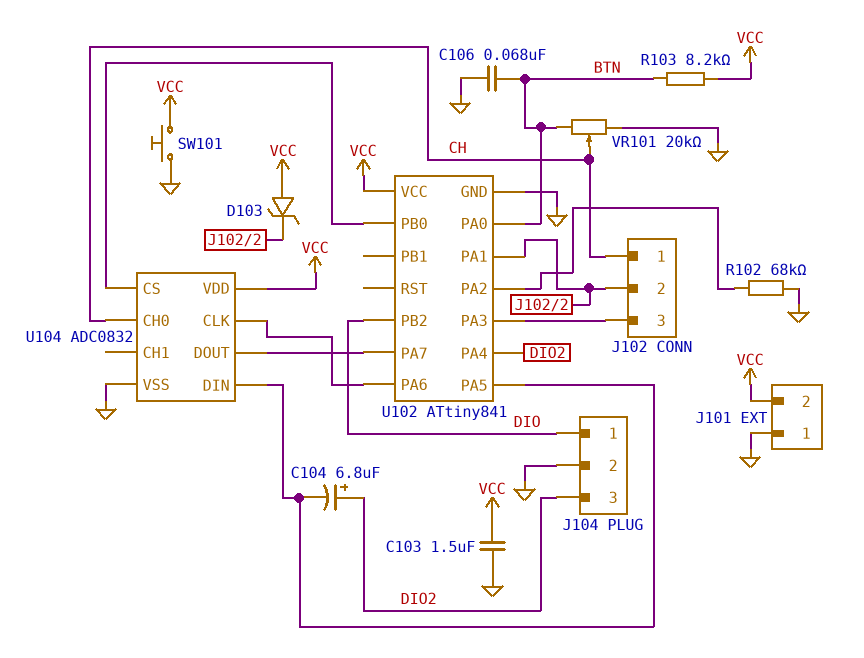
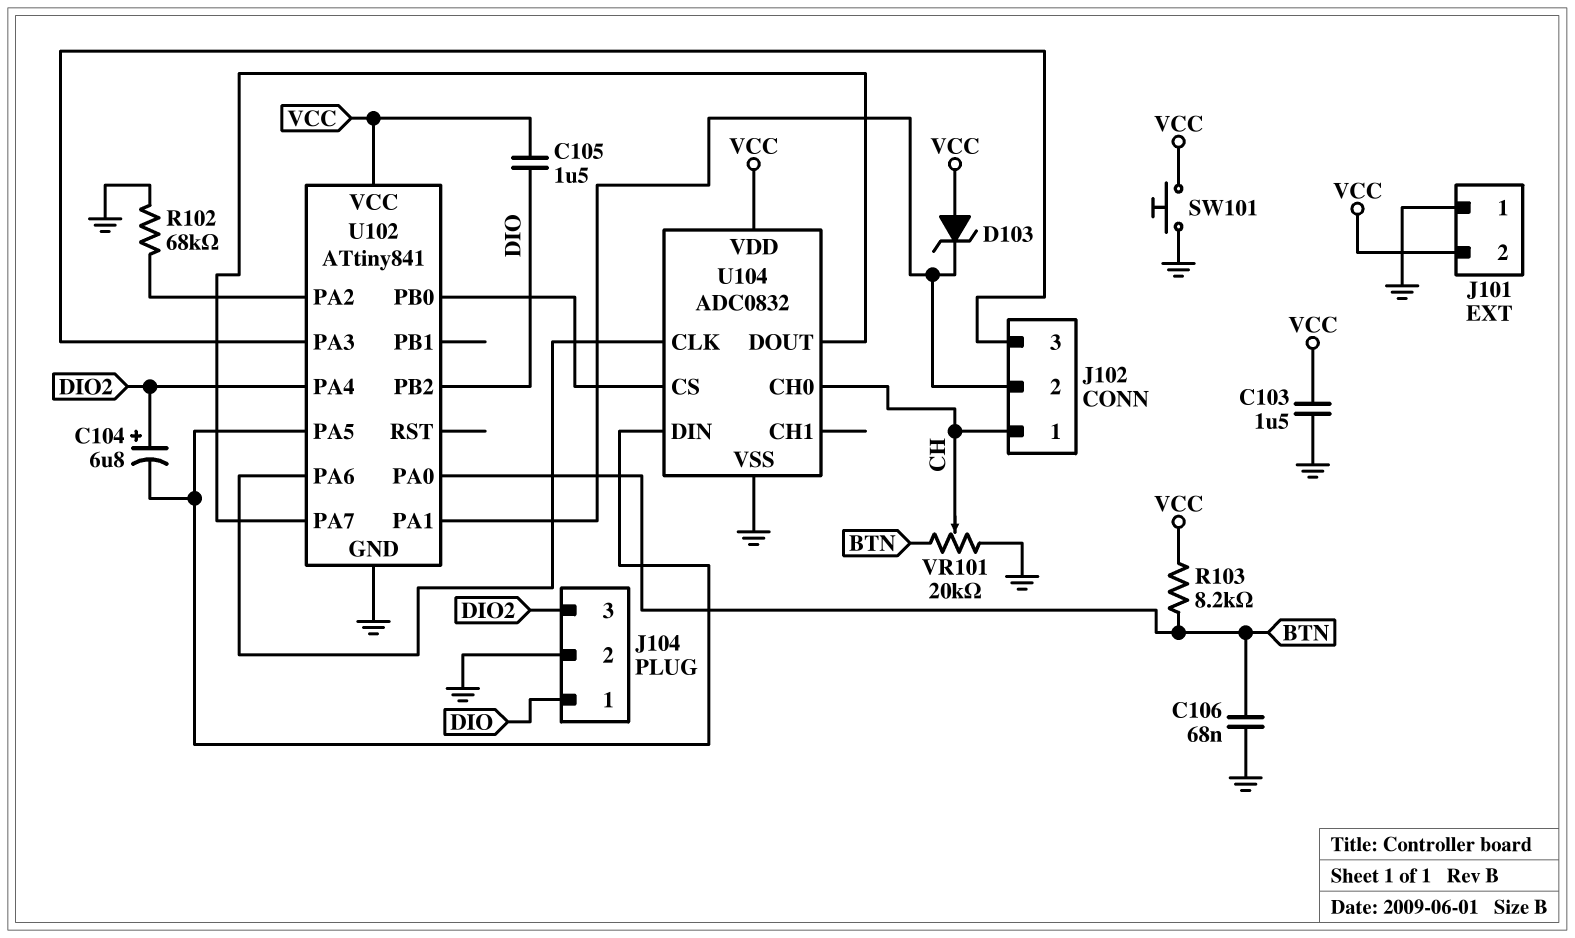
C105: none -> 1.5uF (DIO, VCC)

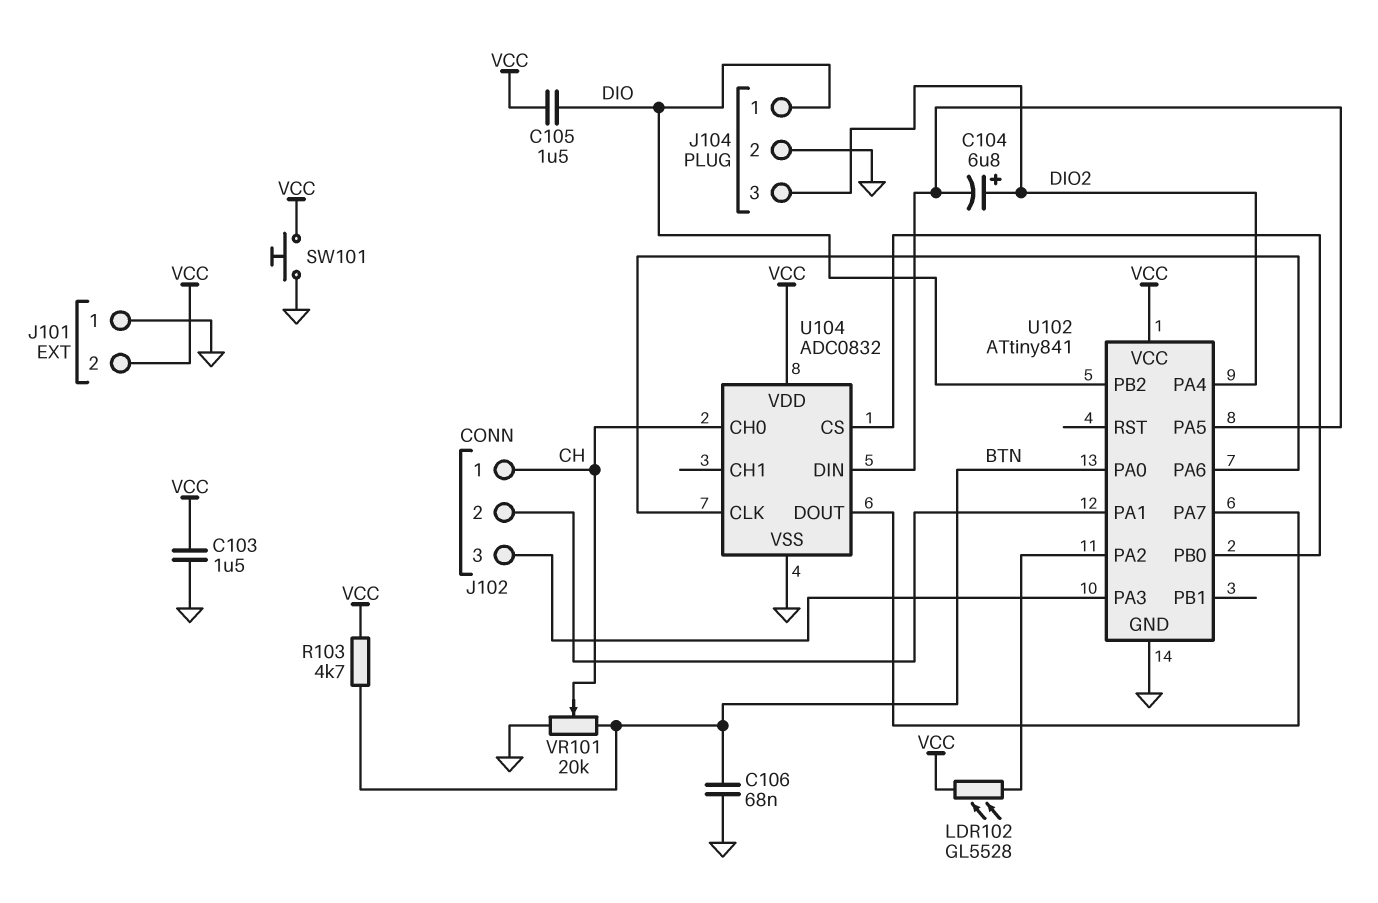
D103: zener (A VCC, K J102/2) -> none
LDR102: none -> GL5528 (U102/PA2, VCC)
R102: 68k (GND, U102/PA2) -> none
R103: 8.2k (BTN, VCC) -> 4.7k (BTN, VCC)

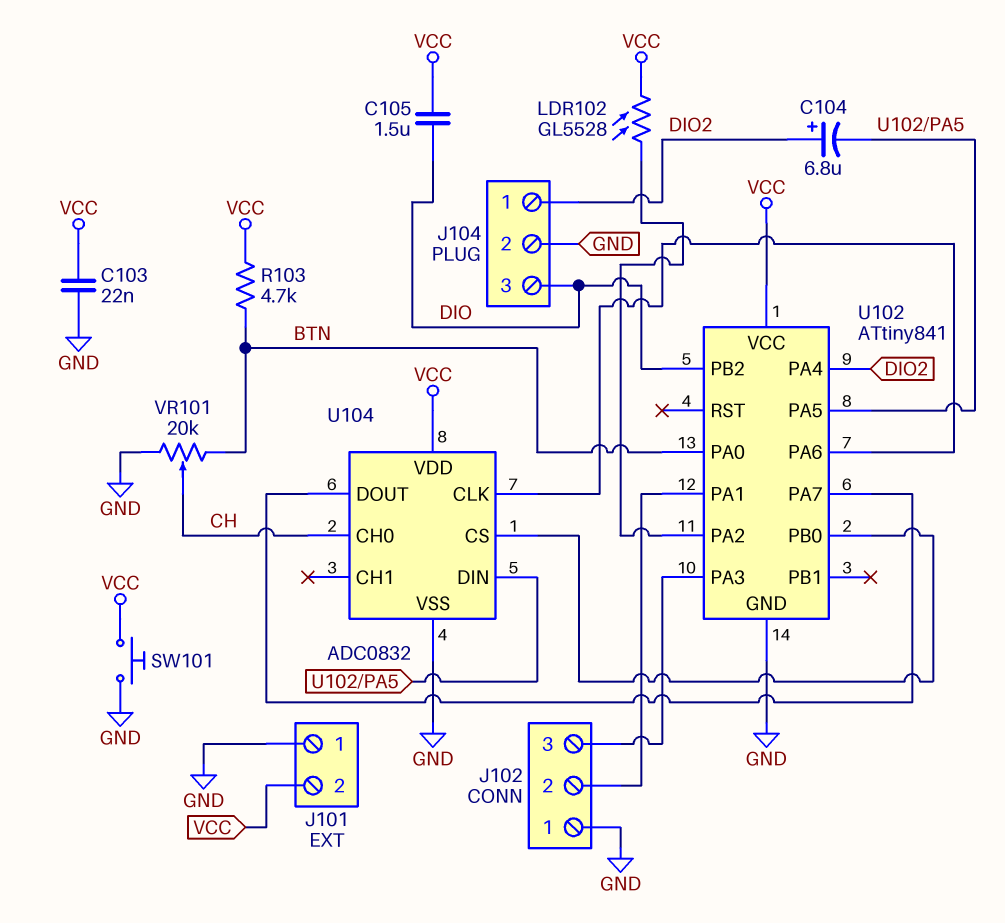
C103: 1.5uF (GND, VCC) -> 22nF (GND, VCC)
C106: 68nF (BTN, GND) -> none
J102 pin 1: CH -> GND
J104 pin 1: DIO -> DIO2
J104 pin 3: DIO2 -> DIO

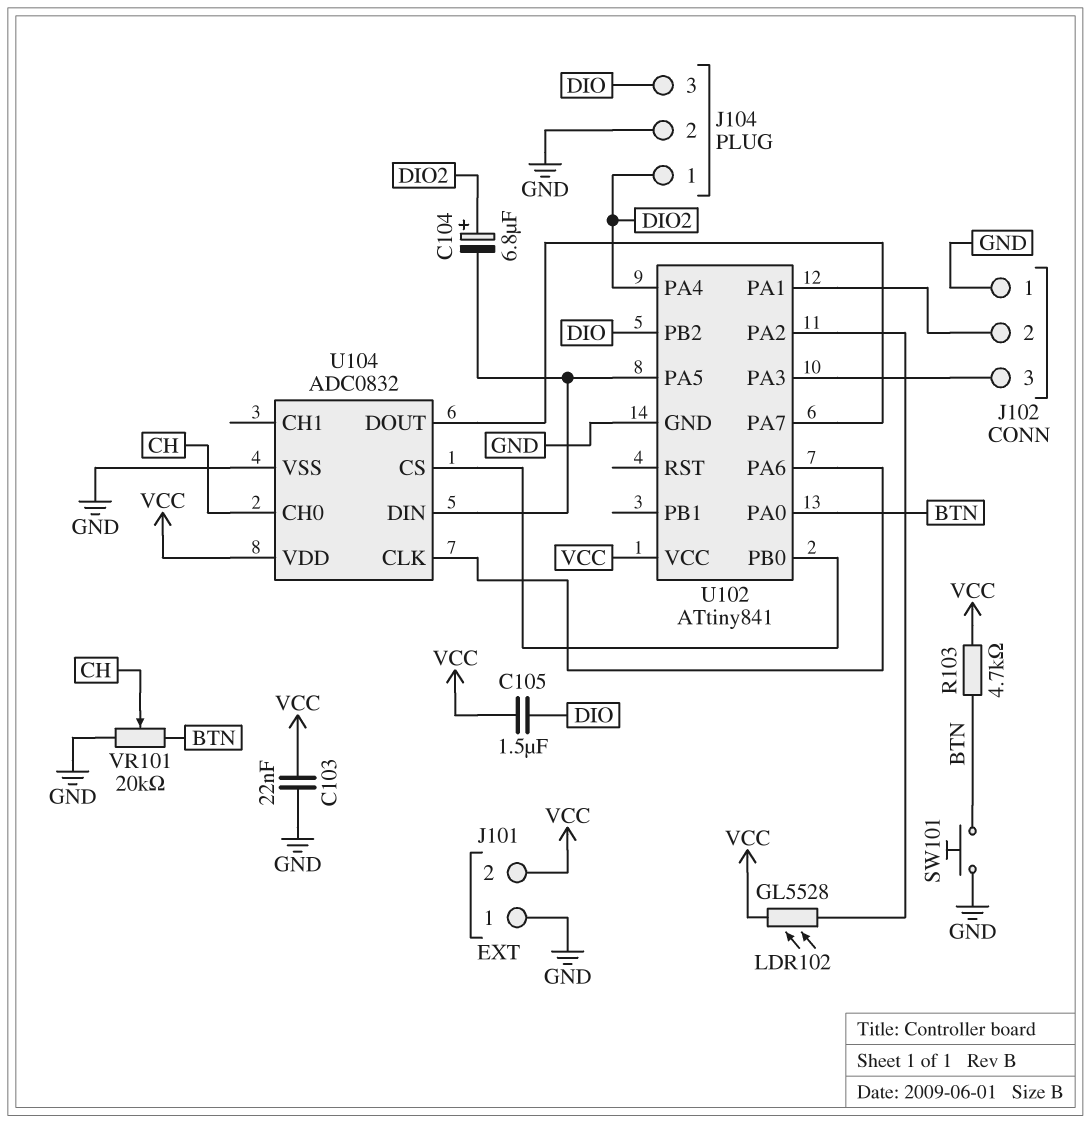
SW101: button (GND, VCC) -> button (BTN, GND)

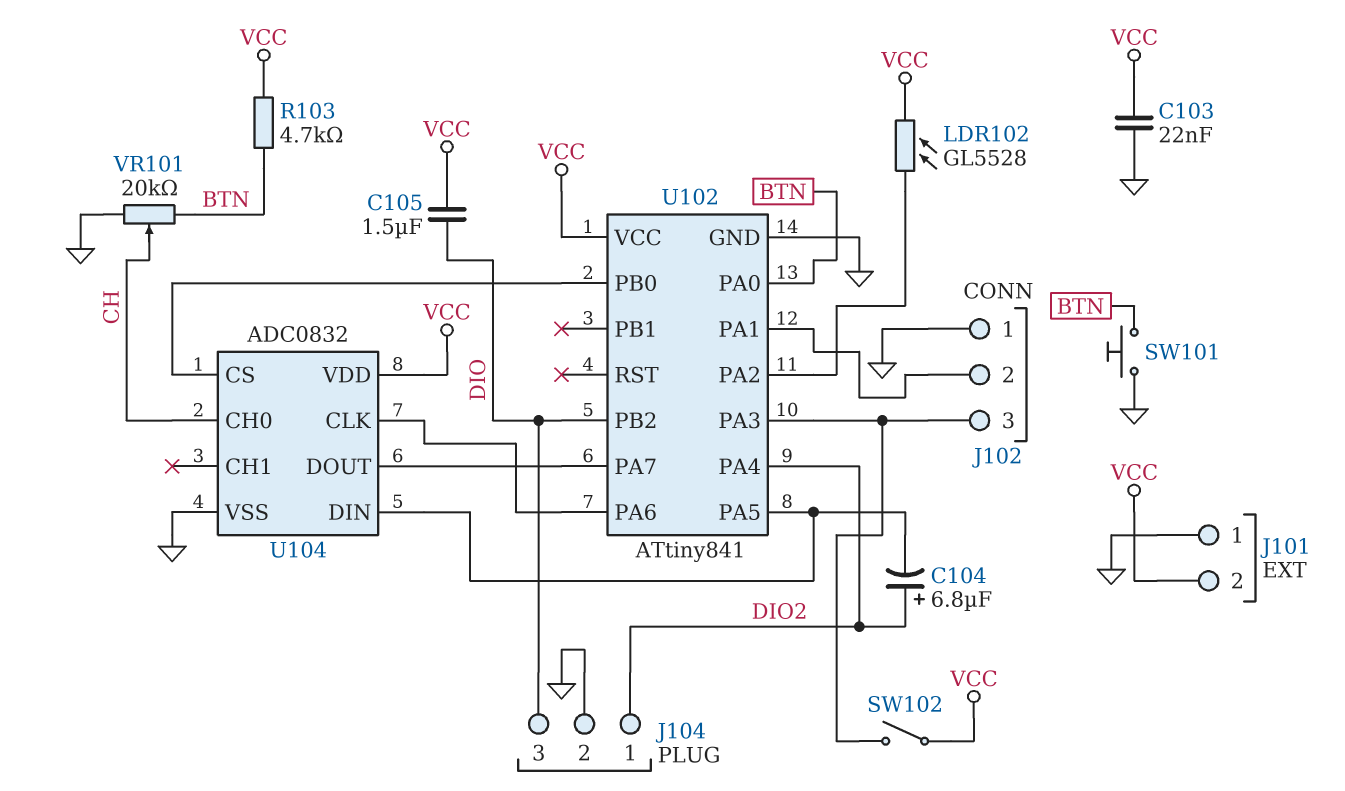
SW102: none -> switch (J102/3, VCC)

